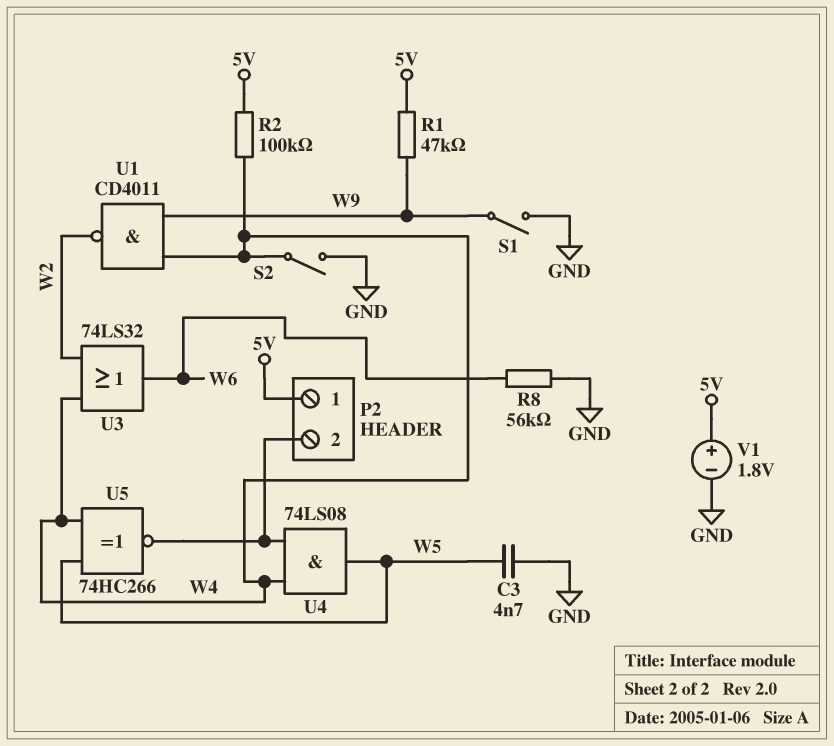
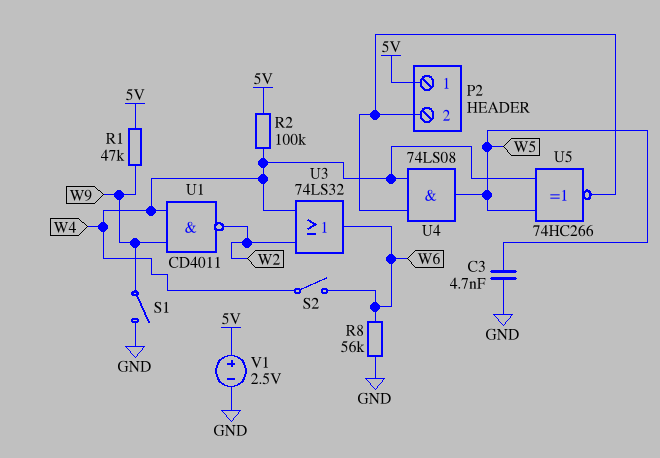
S2: switch (GND, W4) -> switch (W4, W6)
V1: 1.8V (plus 5V, minus GND) -> 2.5V (plus 5V, minus GND)

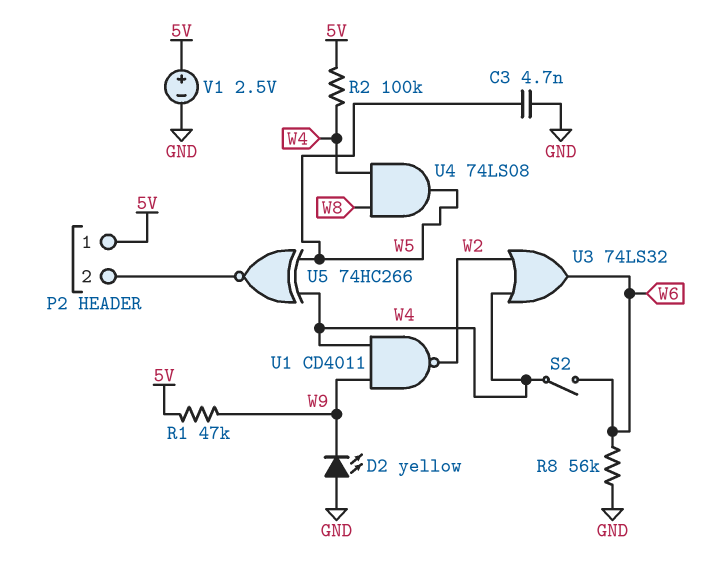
D2: none -> LED yellow (A GND, K W9)
S1: switch (GND, W9) -> none
U4: AND 74LS08 (in P2/2, in W4, out W5) -> AND 74LS08 (in W4, in W8, out W5)

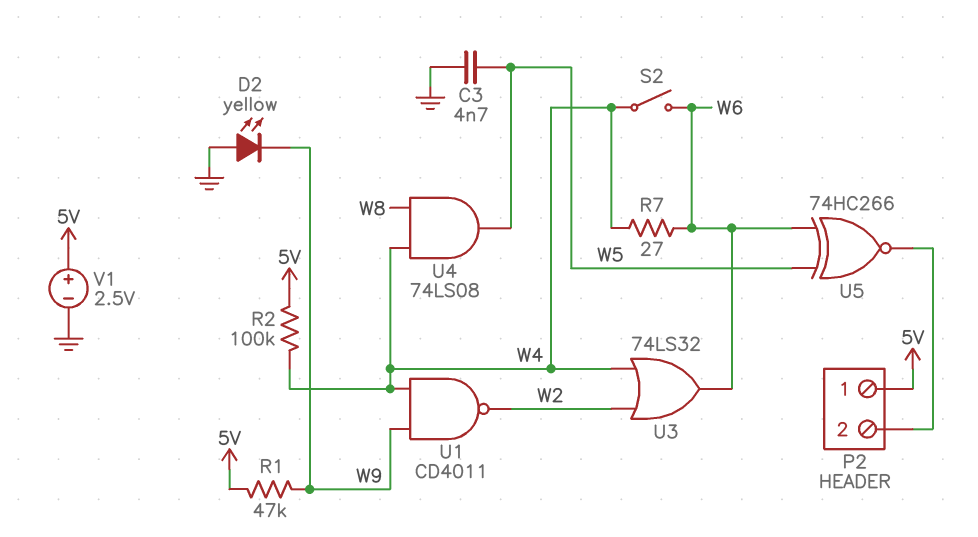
R7: none -> 27 (W4, W6)
R8: 56k (GND, W6) -> none
U5: XNOR 74HC266 (in W4, in W5, out P2/2) -> XNOR 74HC266 (in W5, in W6, out P2/2)

